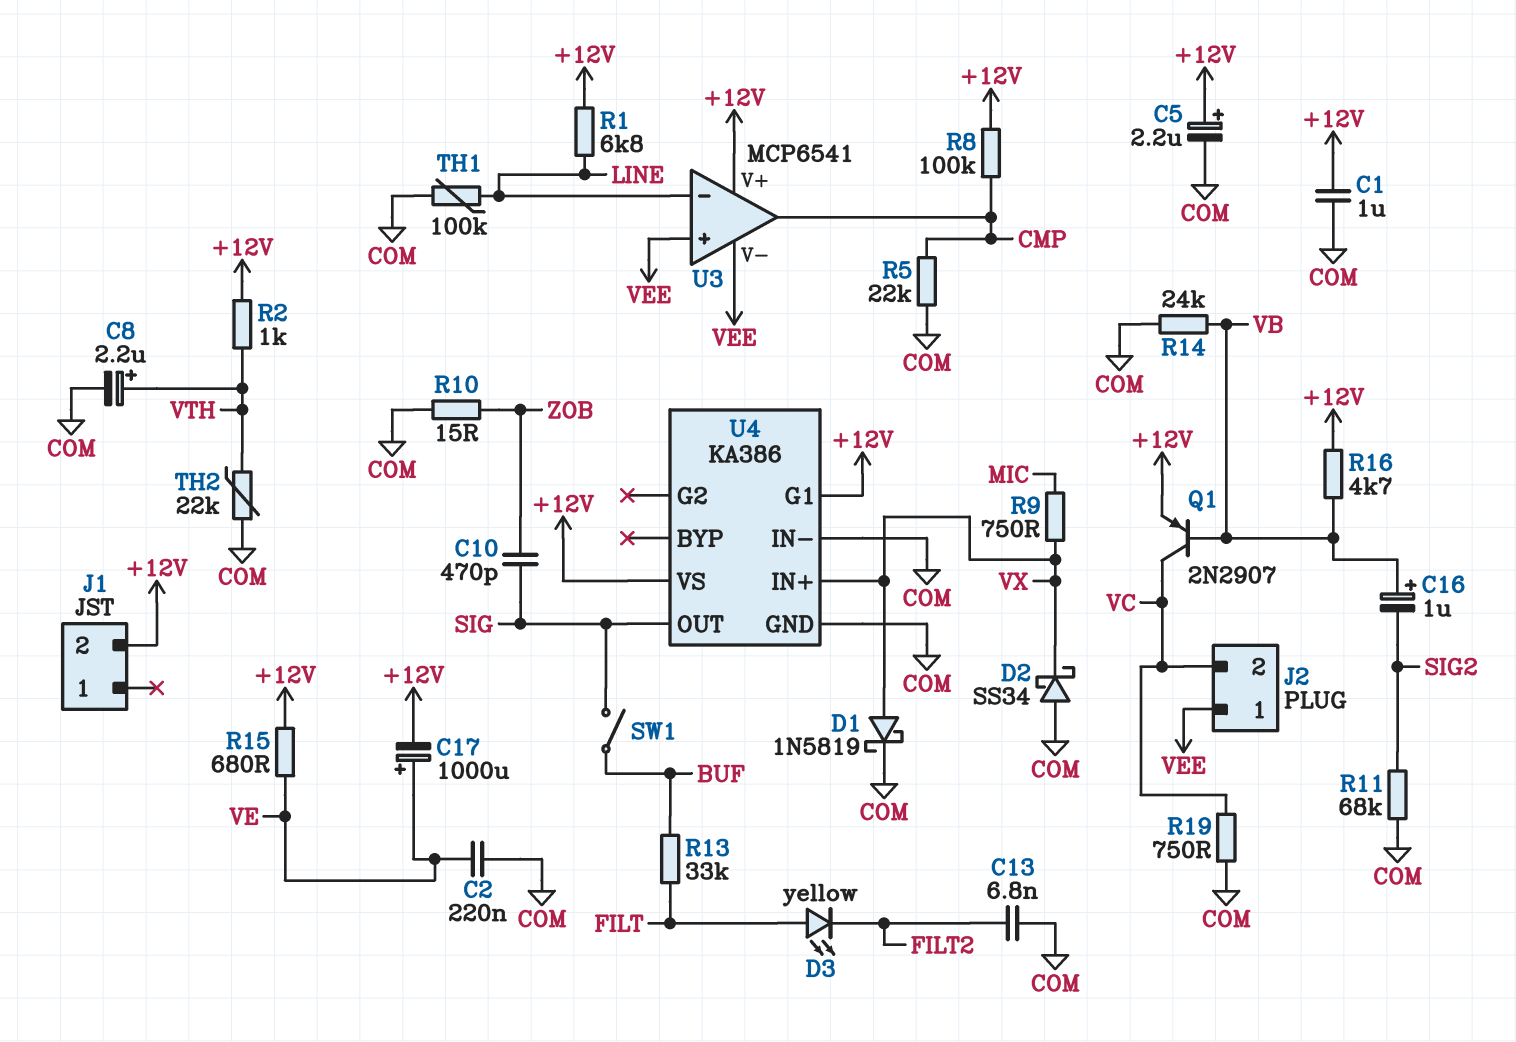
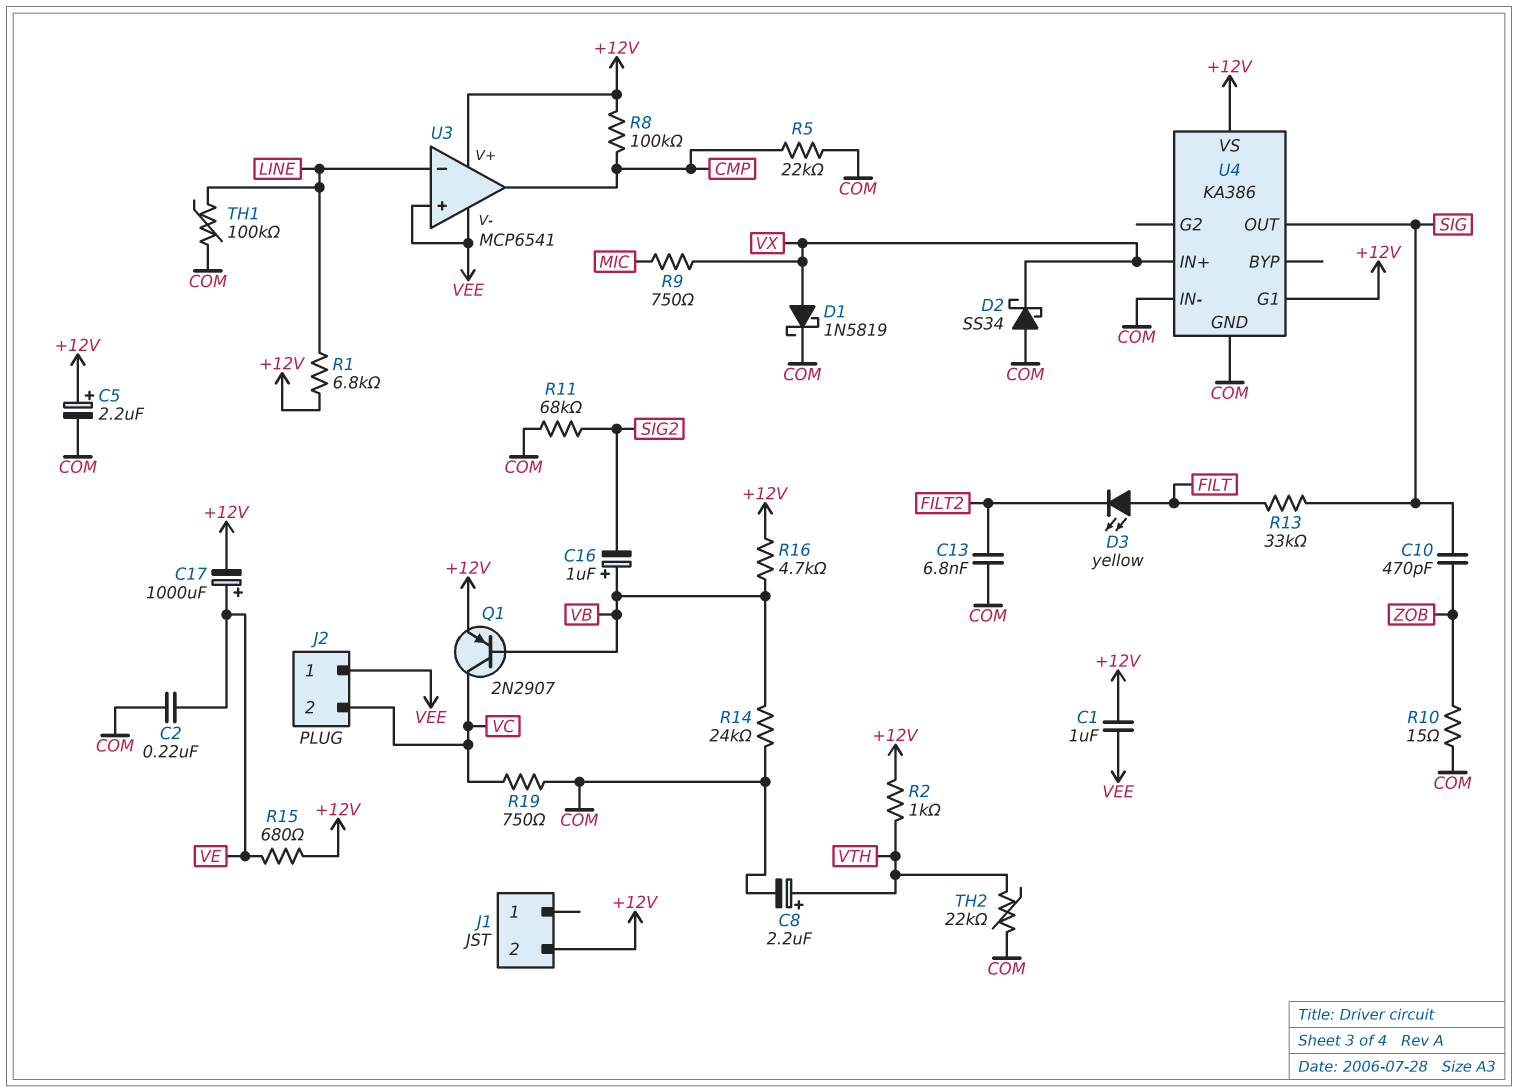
C1: 1uF (+12V, COM) -> 1uF (+12V, VEE)
R13: 33k (BUF, FILT) -> 33k (FILT, SIG)
SW1: switch (BUF, SIG) -> none

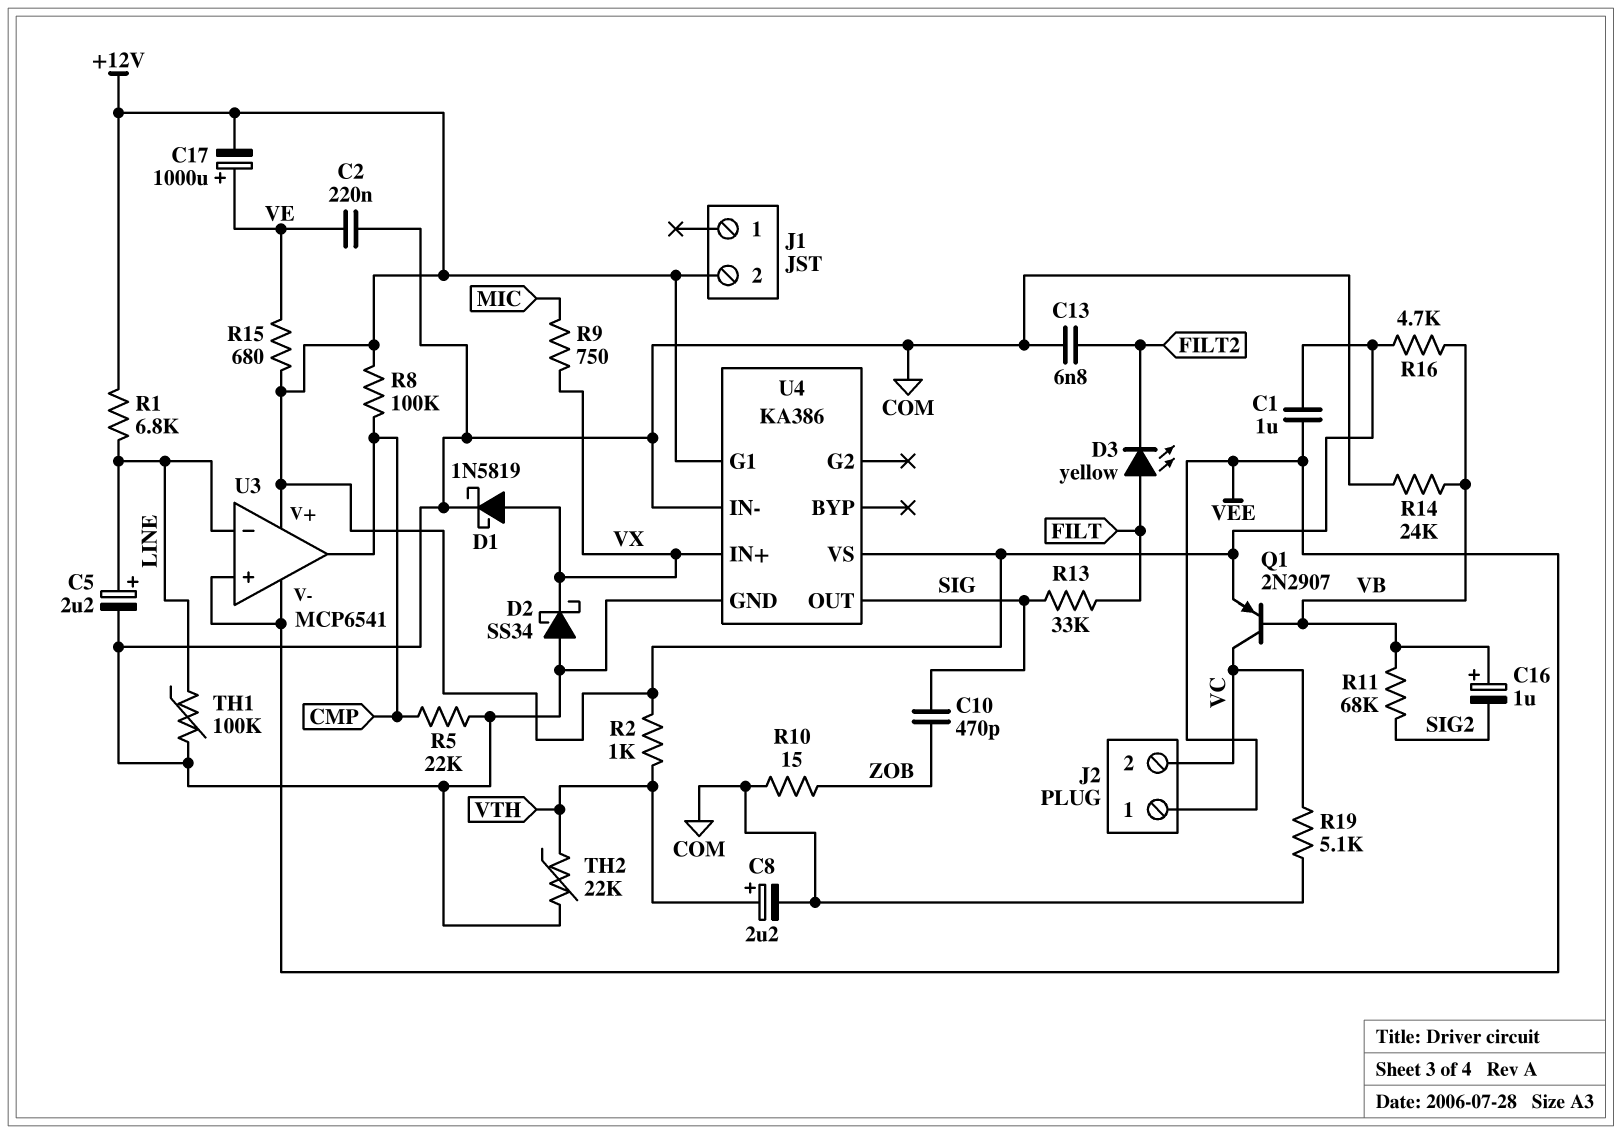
C5: 2.2uF (plus +12V, minus COM) -> 2.2uF (plus LINE, minus COM)
R11: 68k (COM, SIG2) -> 68k (SIG2, VB)
R19: 750 (COM, VC) -> 5.1k (COM, VC)

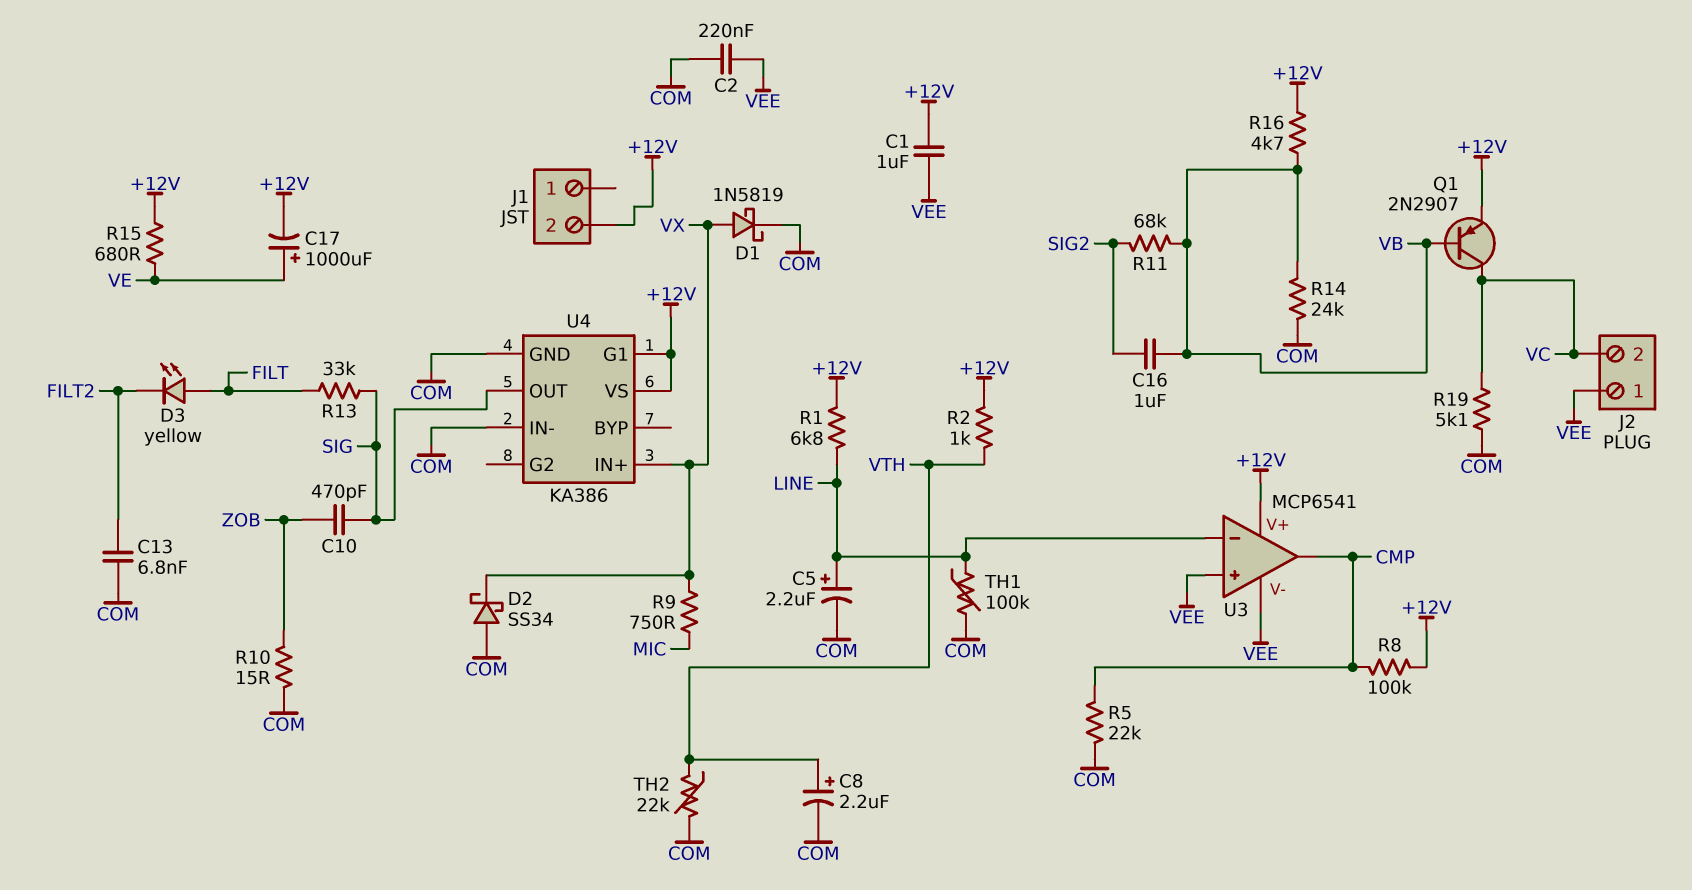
C2: 220nF (COM, VE) -> 220nF (COM, VEE)
C16: 1uF (plus VB, minus SIG2) -> 1uF (SIG2, VB)

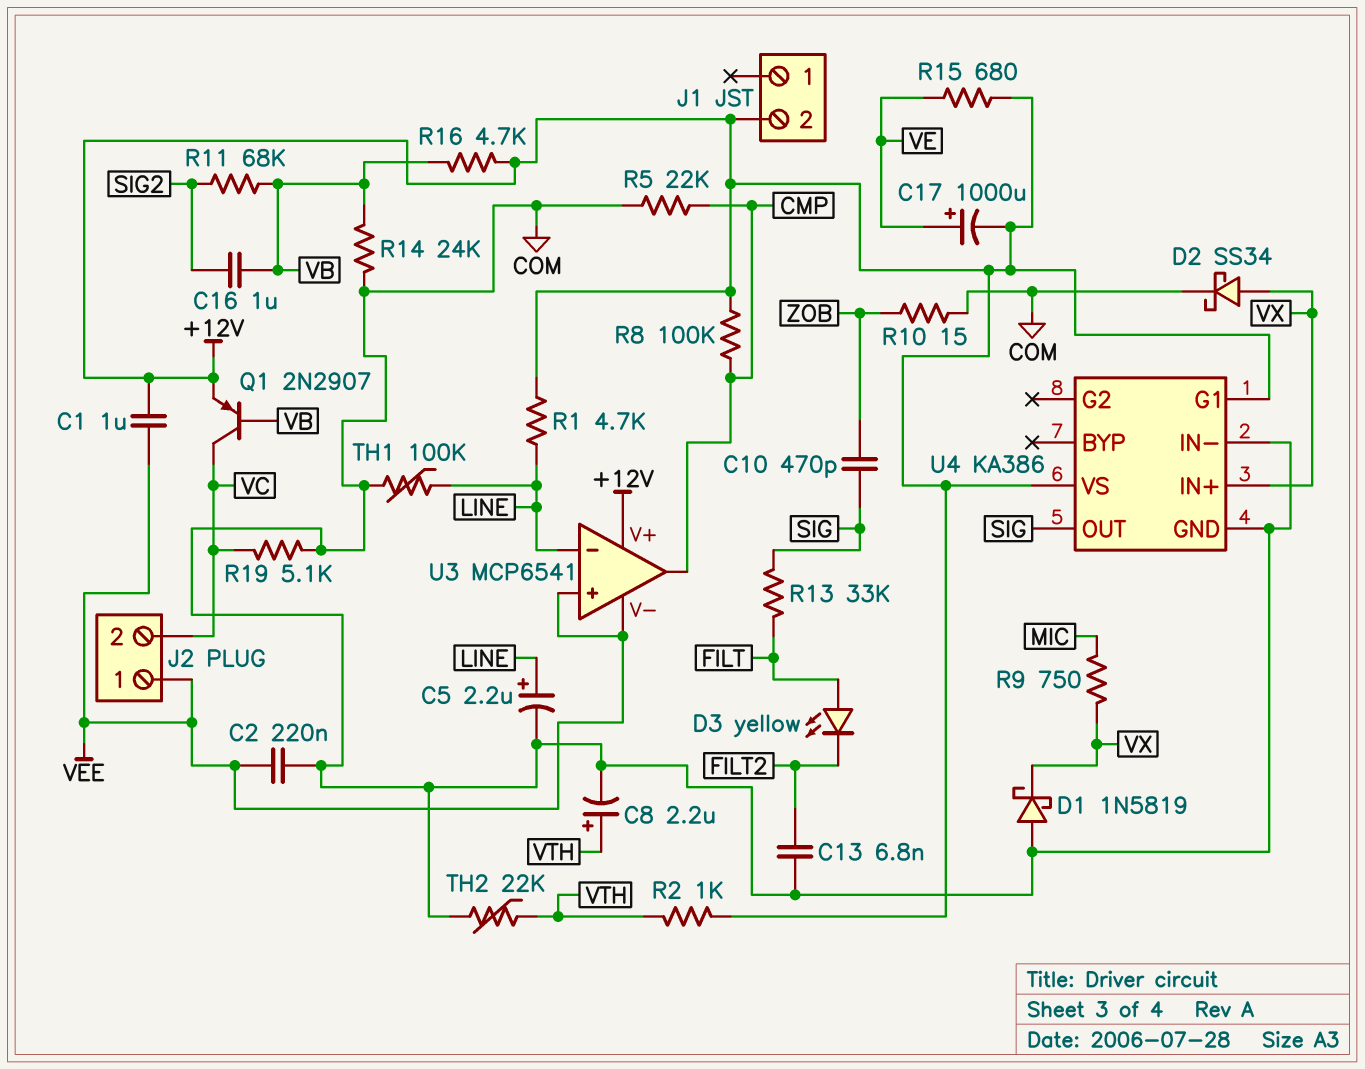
D1: schottky 1N5819 (A VX, K COM) -> schottky 1N5819 (A COM, K VX)
D2: schottky SS34 (A COM, K VX) -> schottky SS34 (A VX, K COM)
R1: 6.8k (+12V, LINE) -> 4.7k (+12V, LINE)

